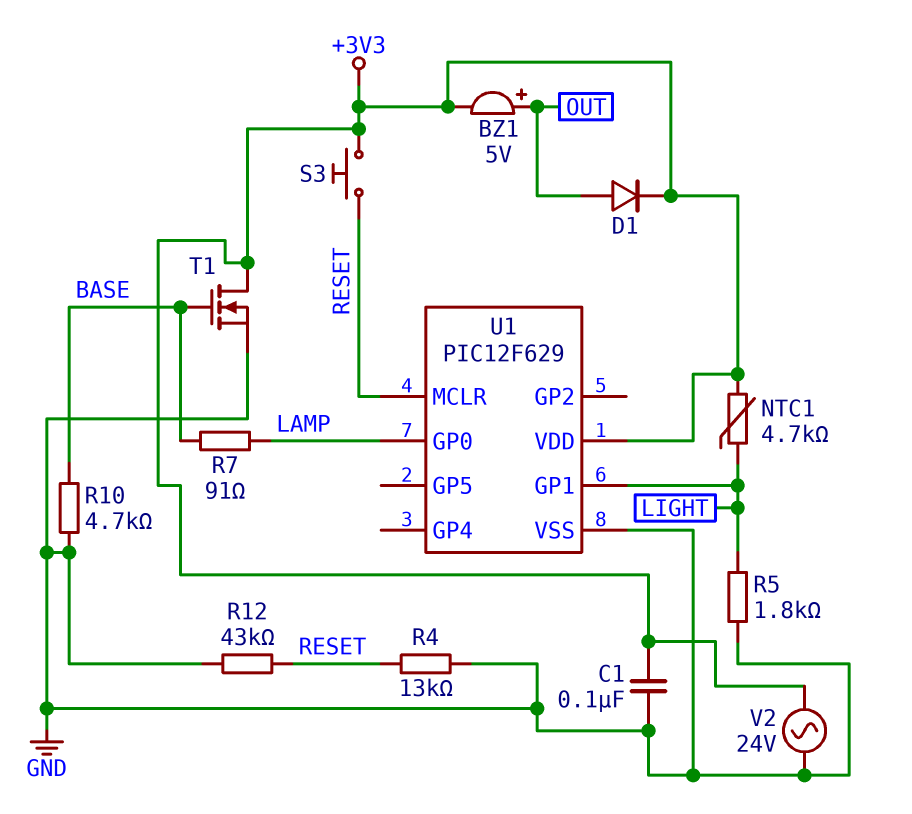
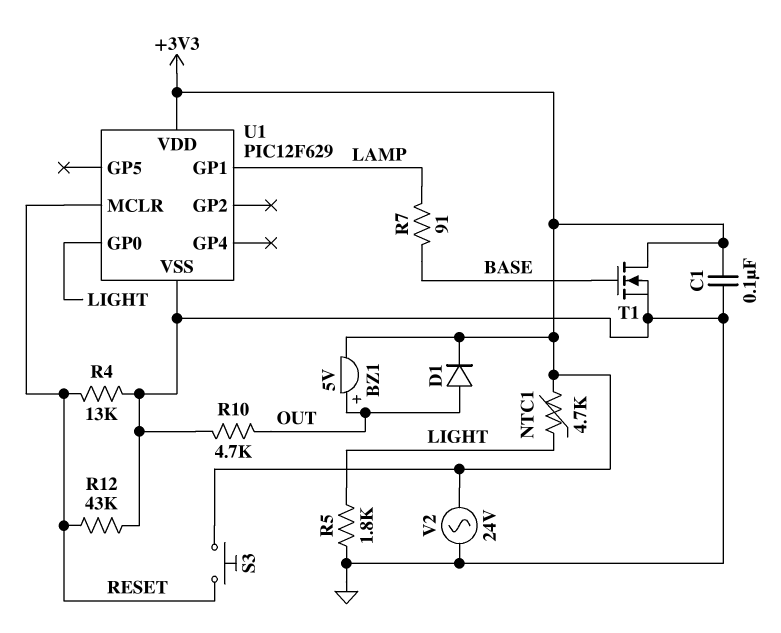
R10: 4.7k (BASE, GND) -> 4.7k (GND, OUT)
U1 pin GP0: LAMP -> LIGHT
U1 pin GP1: LIGHT -> LAMP

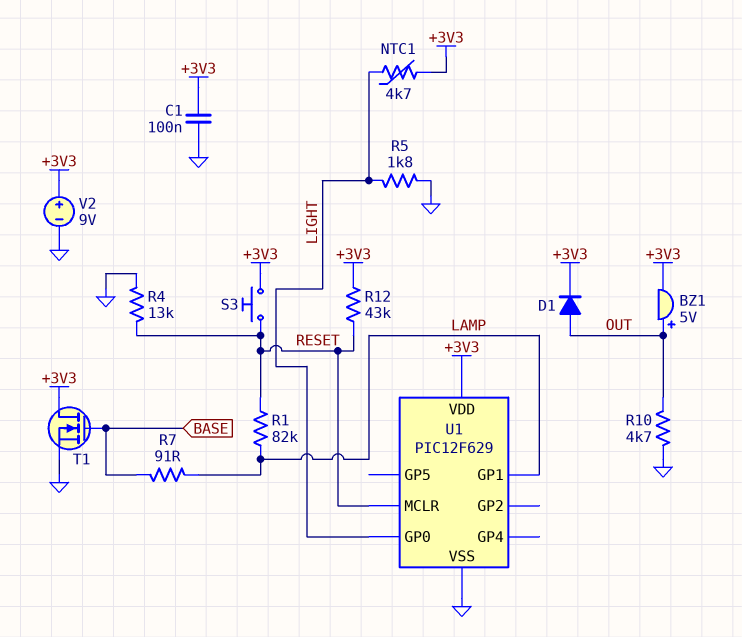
R1: none -> 82k (LAMP, RESET)
R12: 43k (GND, RESET) -> 43k (+3V3, RESET)
V2: AC 24V (+3V3, GND) -> 9V (plus +3V3, minus GND)

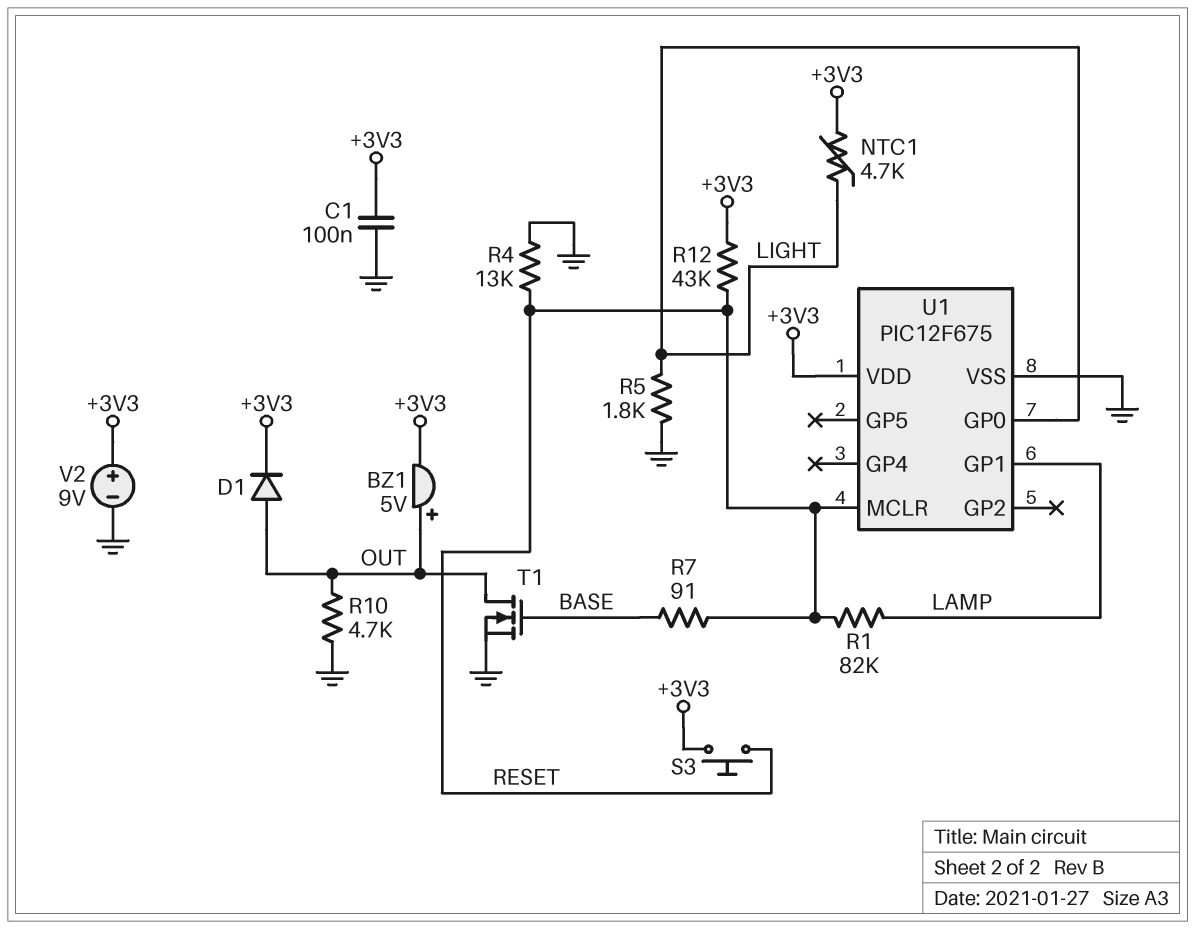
R7: 91 (BASE, LAMP) -> 91 (BASE, RESET)
T1: NMOS (G BASE, D +3V3, S GND) -> NMOS (G BASE, D OUT, S GND)
U1: PIC12F629 -> PIC12F675

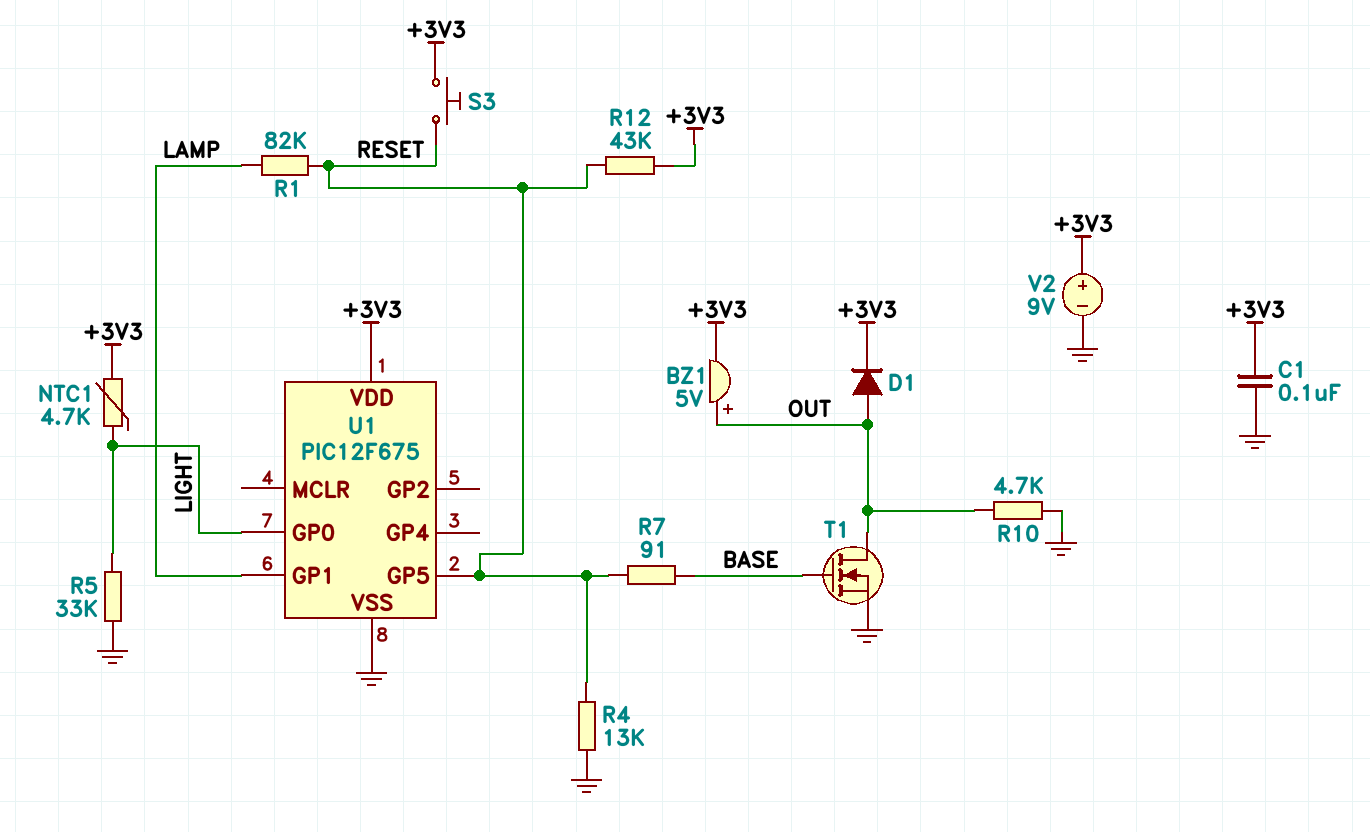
R5: 1.8k (GND, LIGHT) -> 33k (GND, LIGHT)
U1 pin GP5: none -> RESET
U1 pin MCLR: RESET -> none

